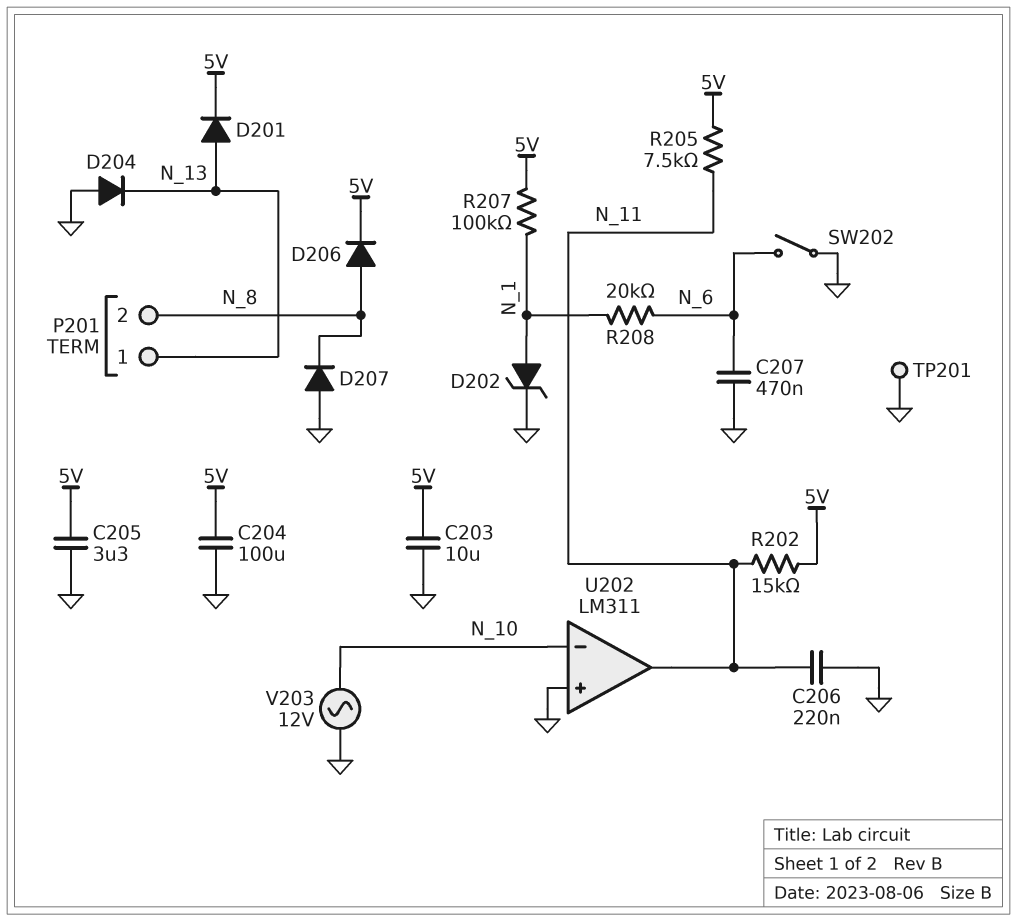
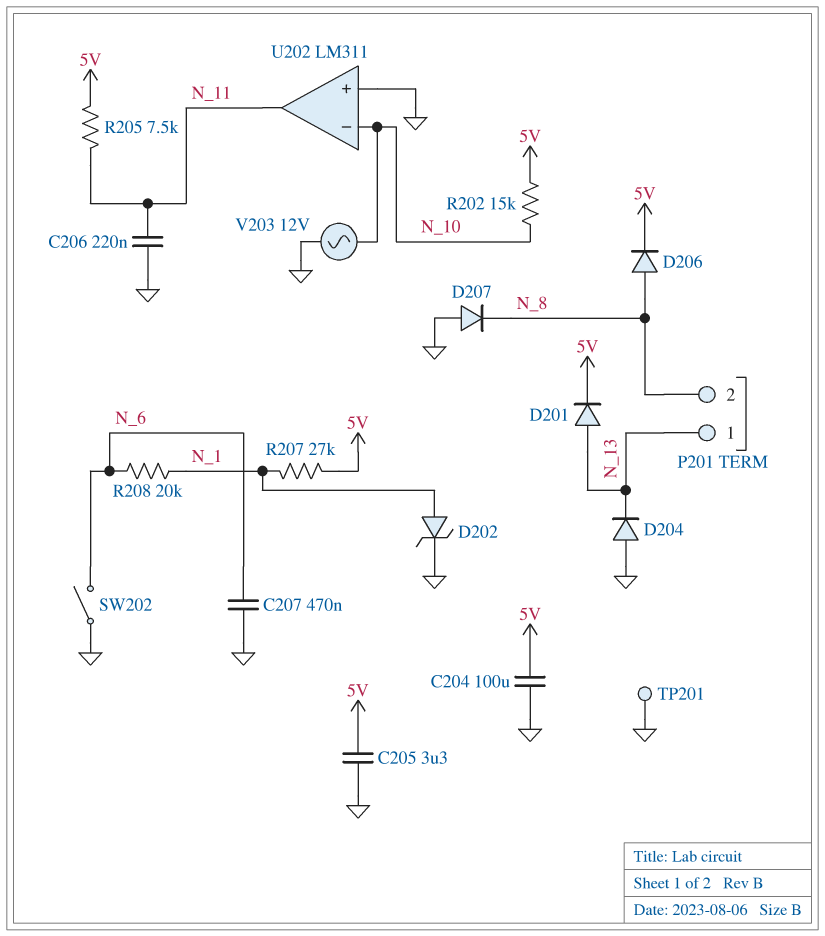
C203: 10uF (5V, GND) -> none
R202: 15k (5V, N_11) -> 15k (5V, N_10)
R207: 100k (5V, N_1) -> 27k (5V, N_1)

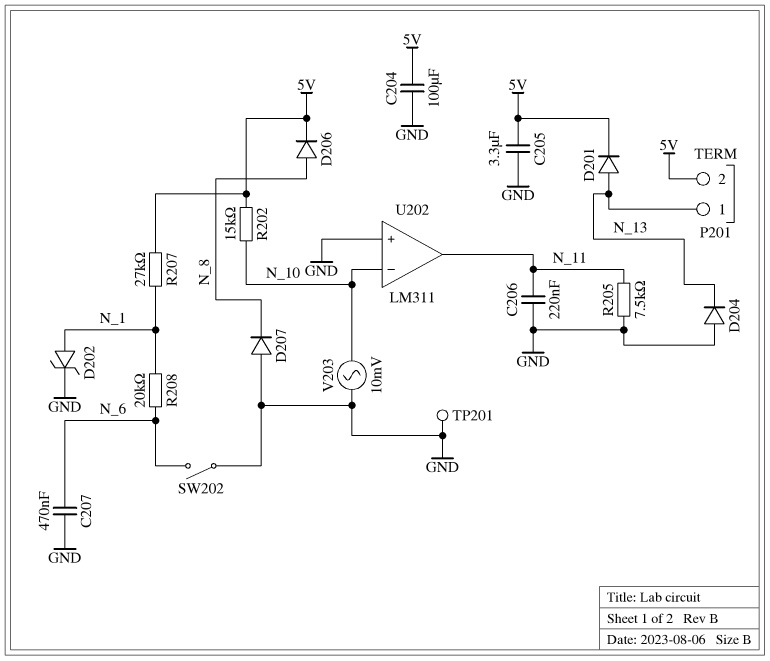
P201 pin 2: N_8 -> 5V
R205: 7.5k (5V, N_11) -> 7.5k (GND, N_11)
V203: AC 12V (GND, N_10) -> AC 10mV (GND, N_10)

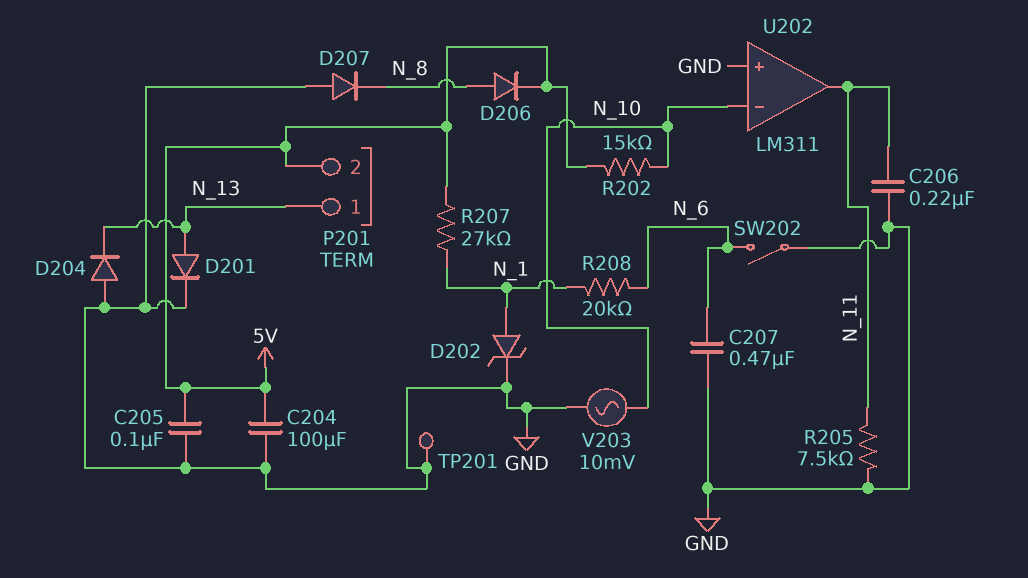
C205: 3.3uF (5V, GND) -> 100nF (5V, GND)
D201: diode (A N_13, K 5V) -> diode (A N_13, K GND)

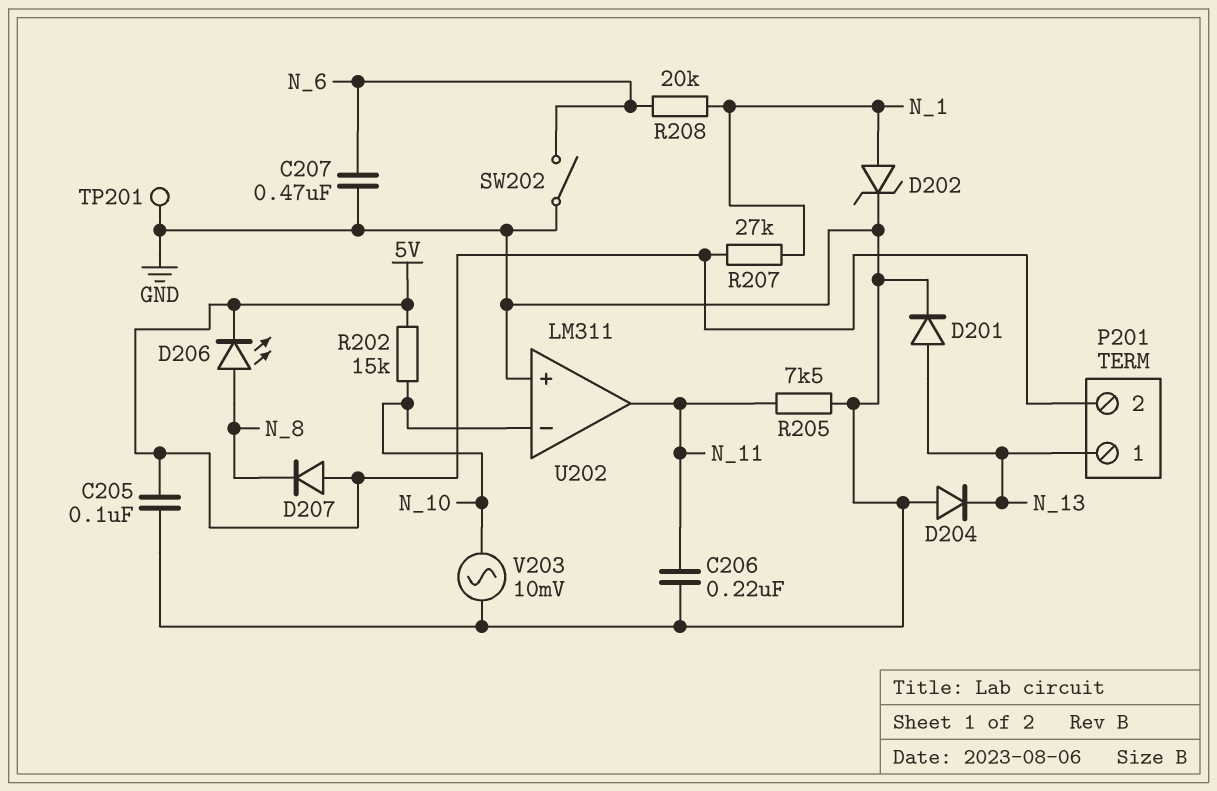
C204: 100uF (5V, GND) -> none
D206: diode (A N_8, K 5V) -> LED (A N_8, K 5V)
D207: diode (A GND, K N_8) -> diode (A 5V, K N_8)

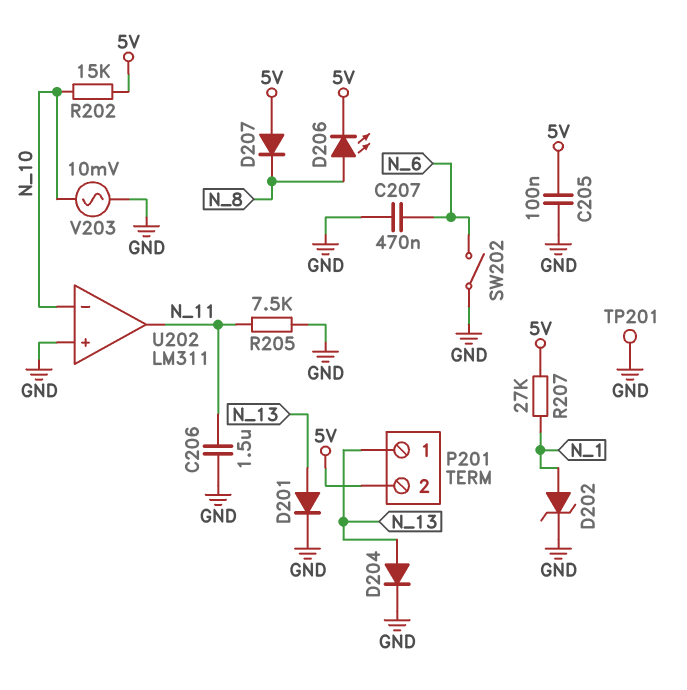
C206: 220nF (GND, N_11) -> 1.5uF (GND, N_11)
D204: diode (A GND, K N_13) -> diode (A N_13, K GND)
R208: 20k (N_1, N_6) -> none

